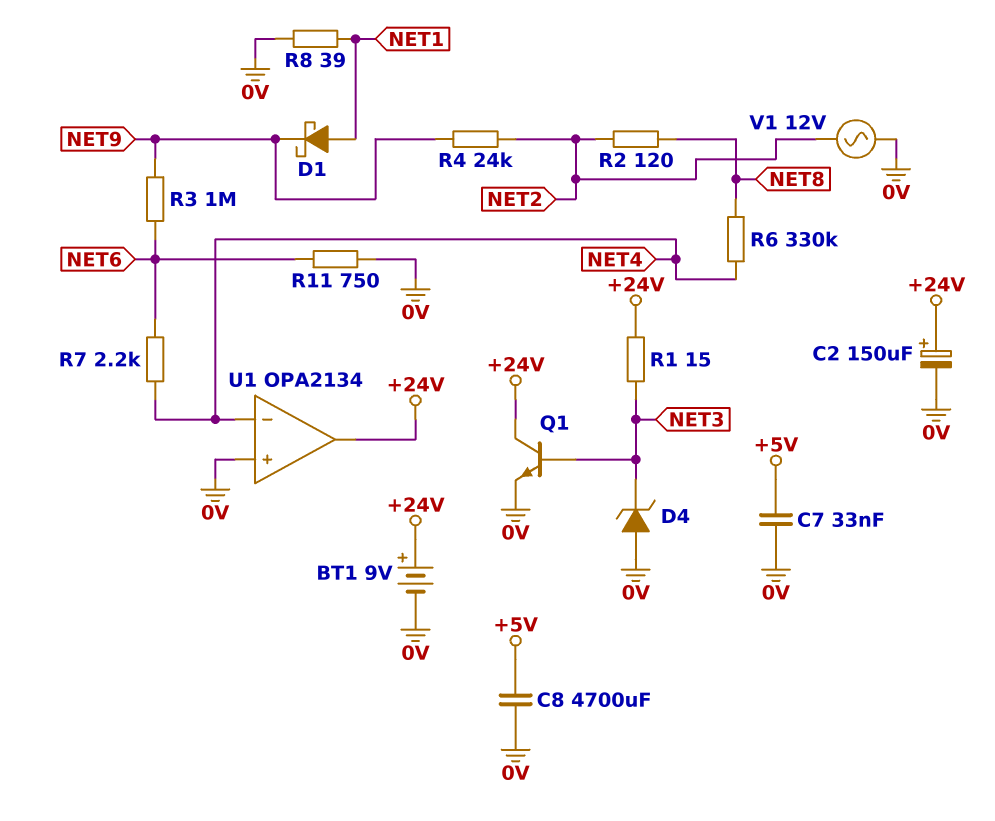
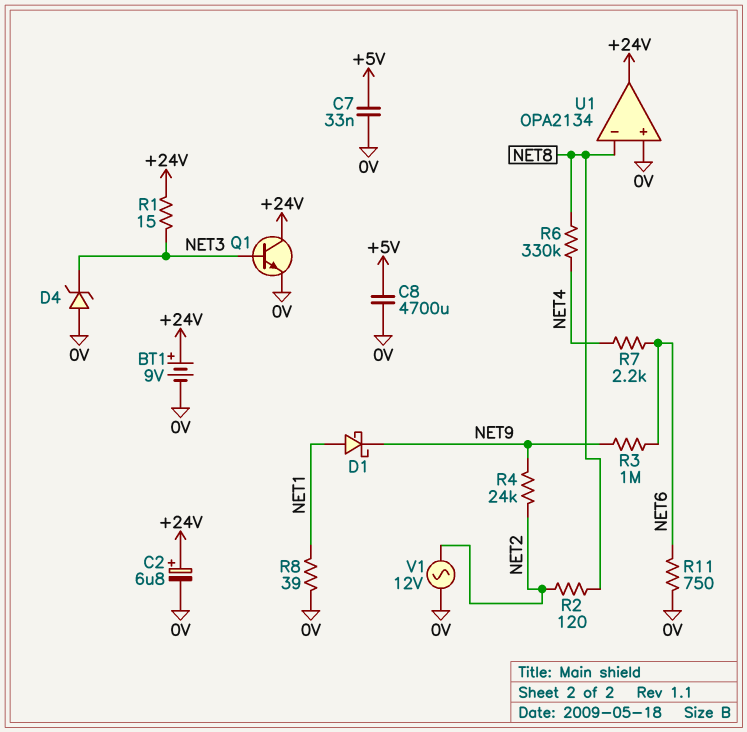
C2: 150uF (plus +24V, minus 0V) -> 6.8uF (plus +24V, minus 0V)
U1 pin in-: NET4 -> NET8

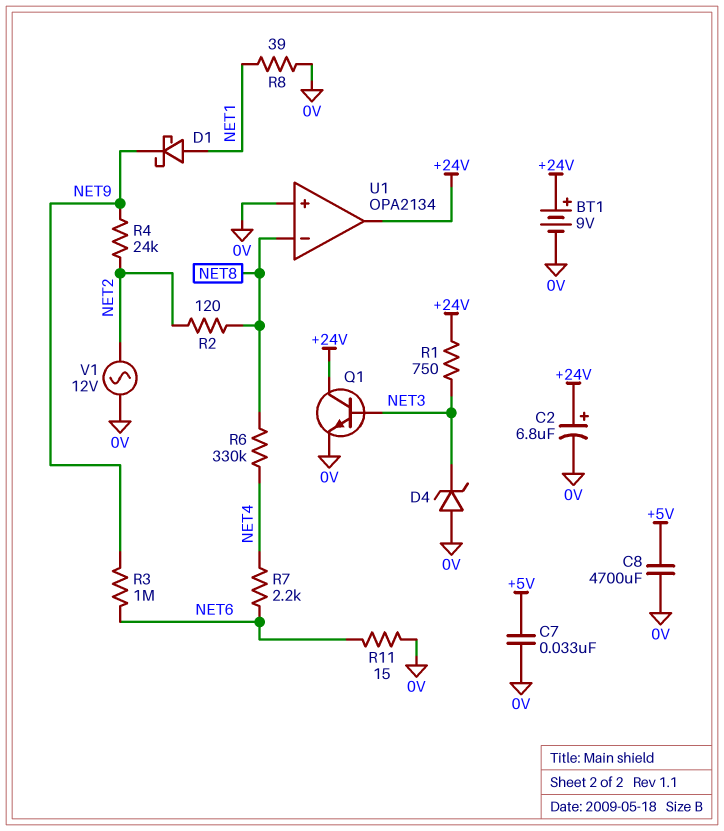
R1: 15 (+24V, NET3) -> 750 (+24V, NET3)
R11: 750 (0V, NET6) -> 15 (0V, NET6)

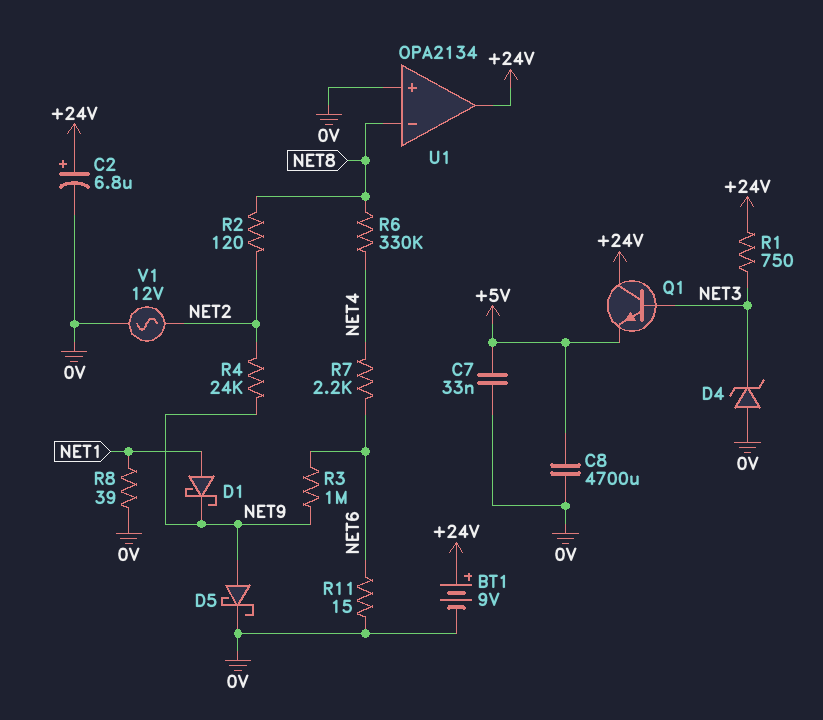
D5: none -> schottky (A NET9, K 0V)
Q1: NPN (B NET3, C +24V, E 0V) -> NPN (B NET3, C +24V, E +5V)

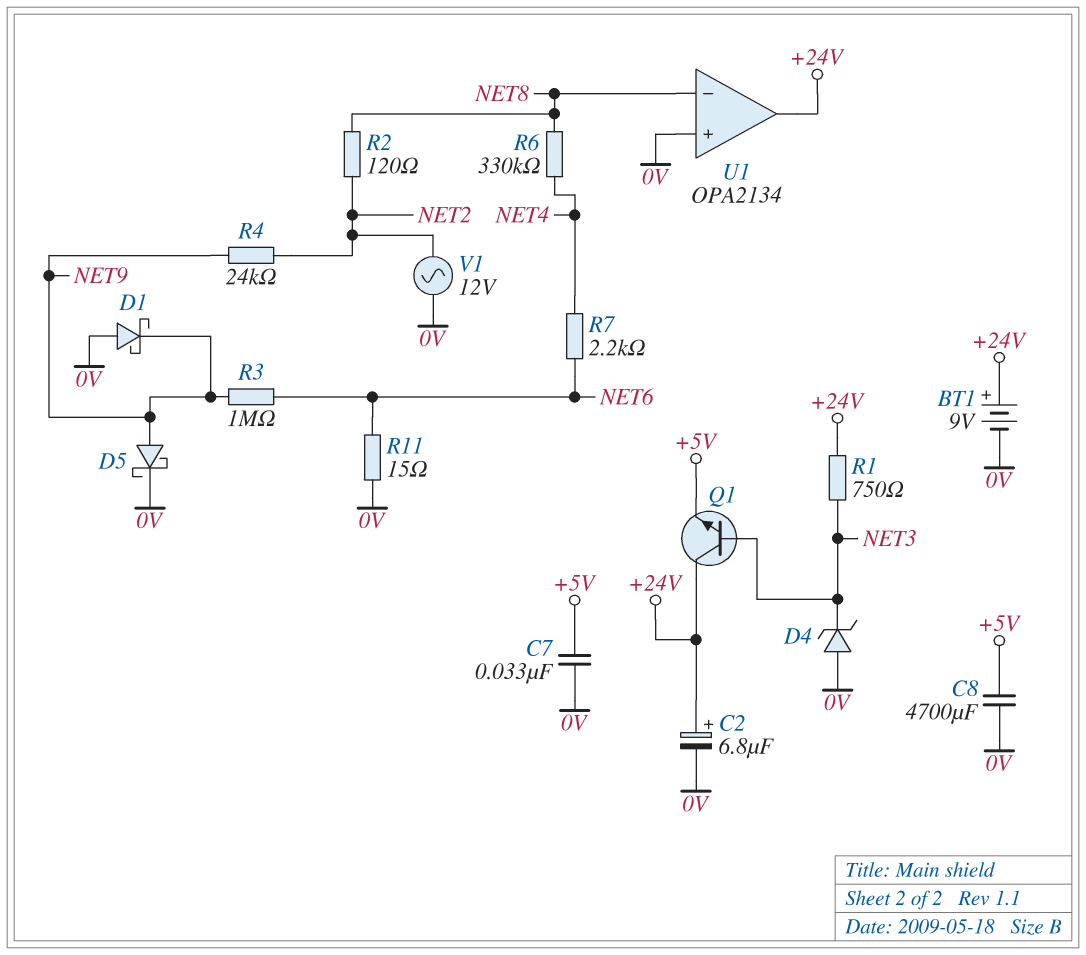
D1: schottky (A NET1, K NET9) -> schottky (A 0V, K NET9)
R8: 39 (0V, NET1) -> none

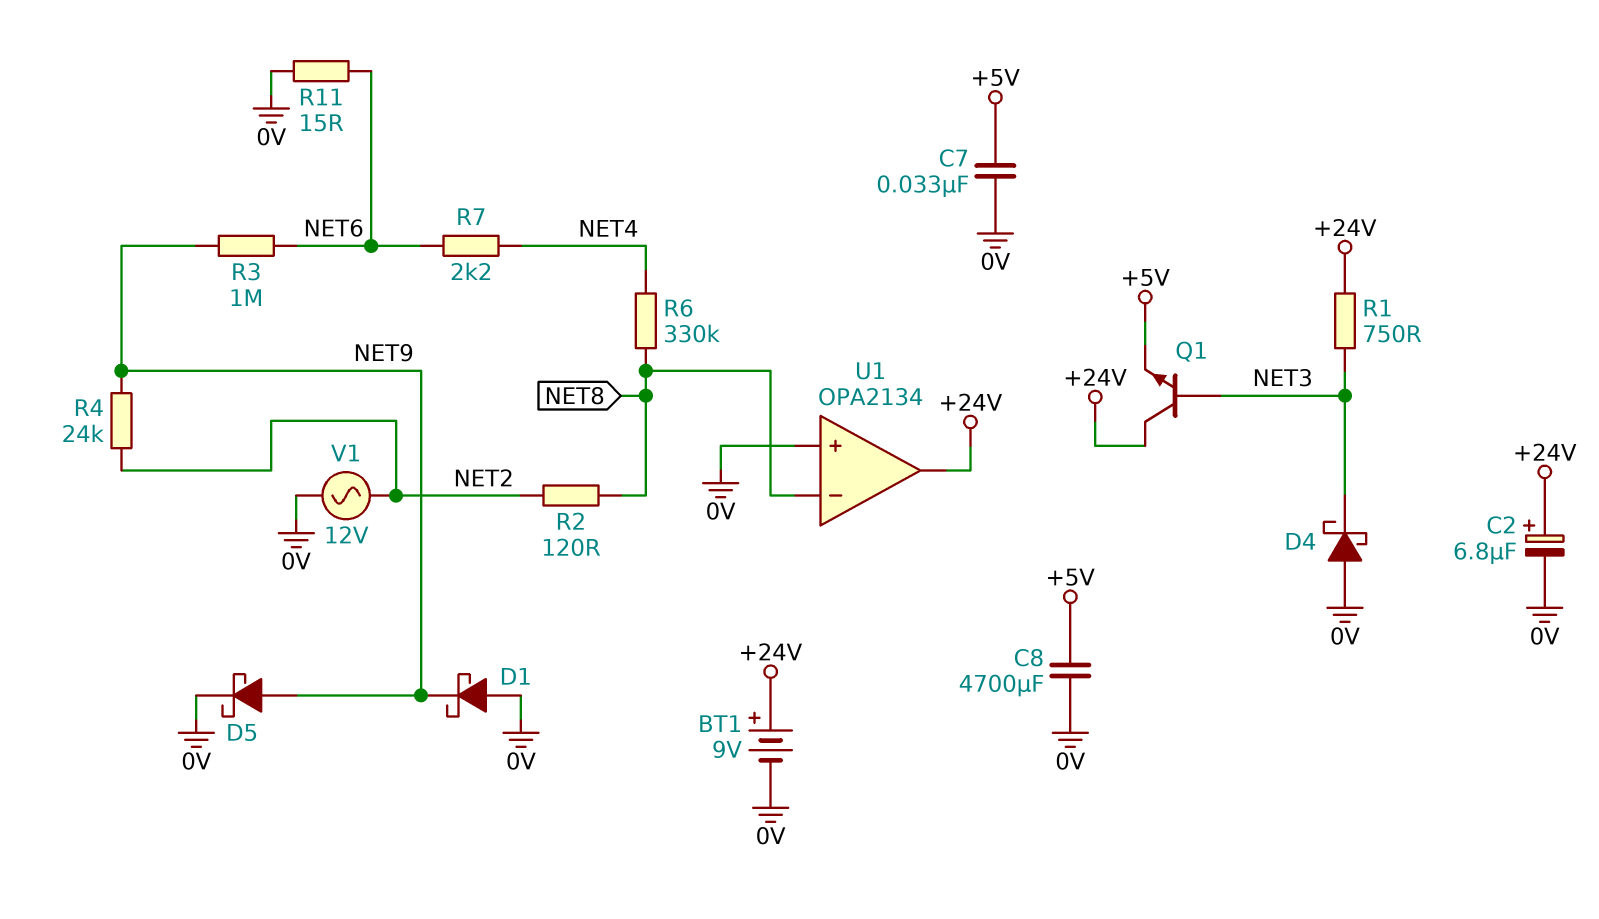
D4: zener (A 0V, K NET3) -> schottky (A 0V, K NET3)

